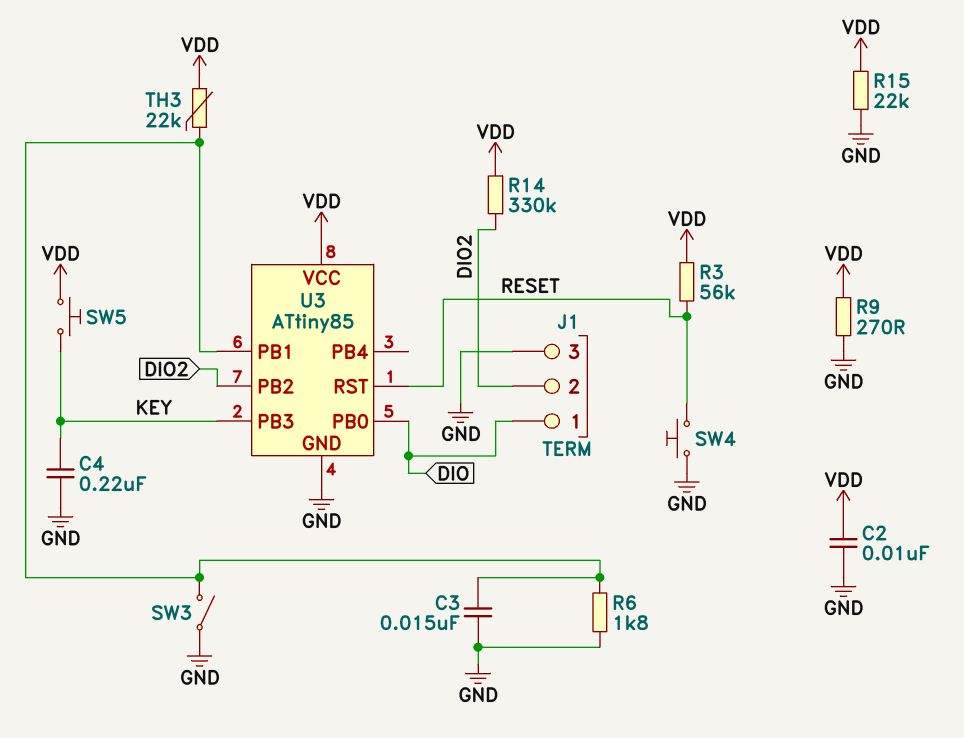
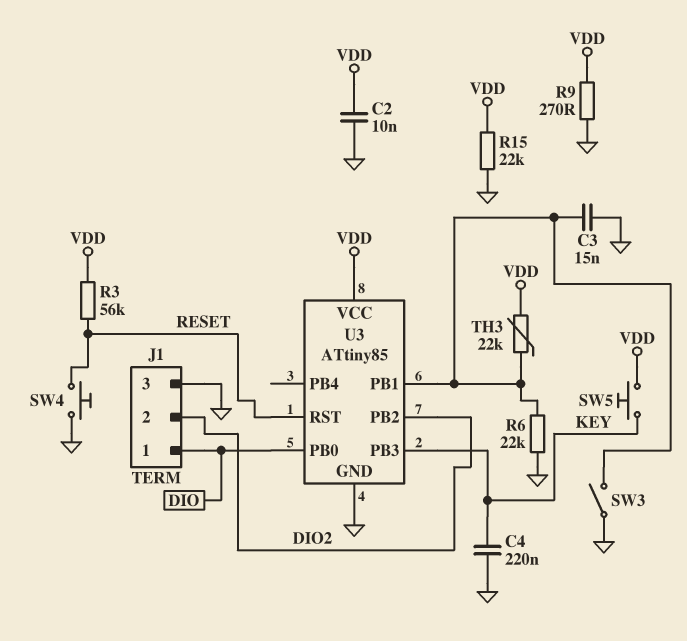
R6: 1.8k (GND, U3/PB1) -> 22k (GND, U3/PB1)
R14: 330k (DIO2, VDD) -> none

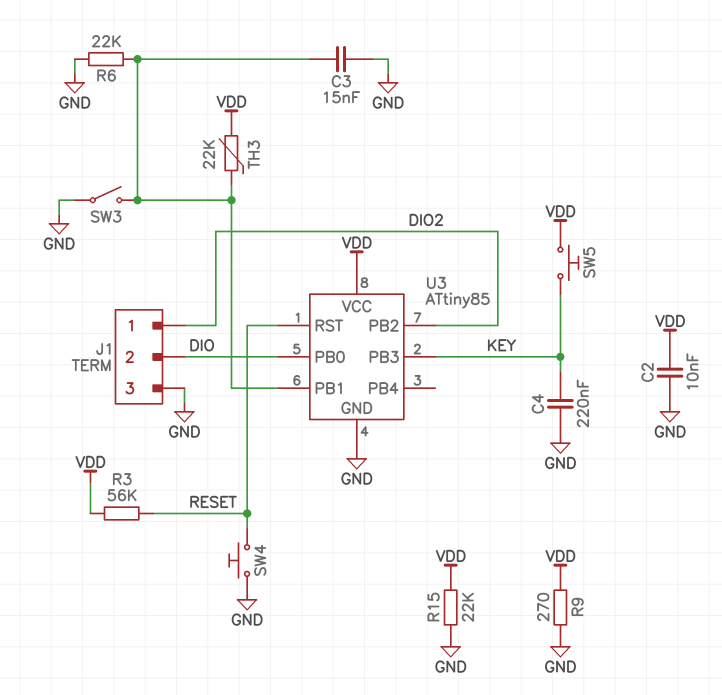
J1 pin 1: DIO -> DIO2
J1 pin 2: DIO2 -> DIO

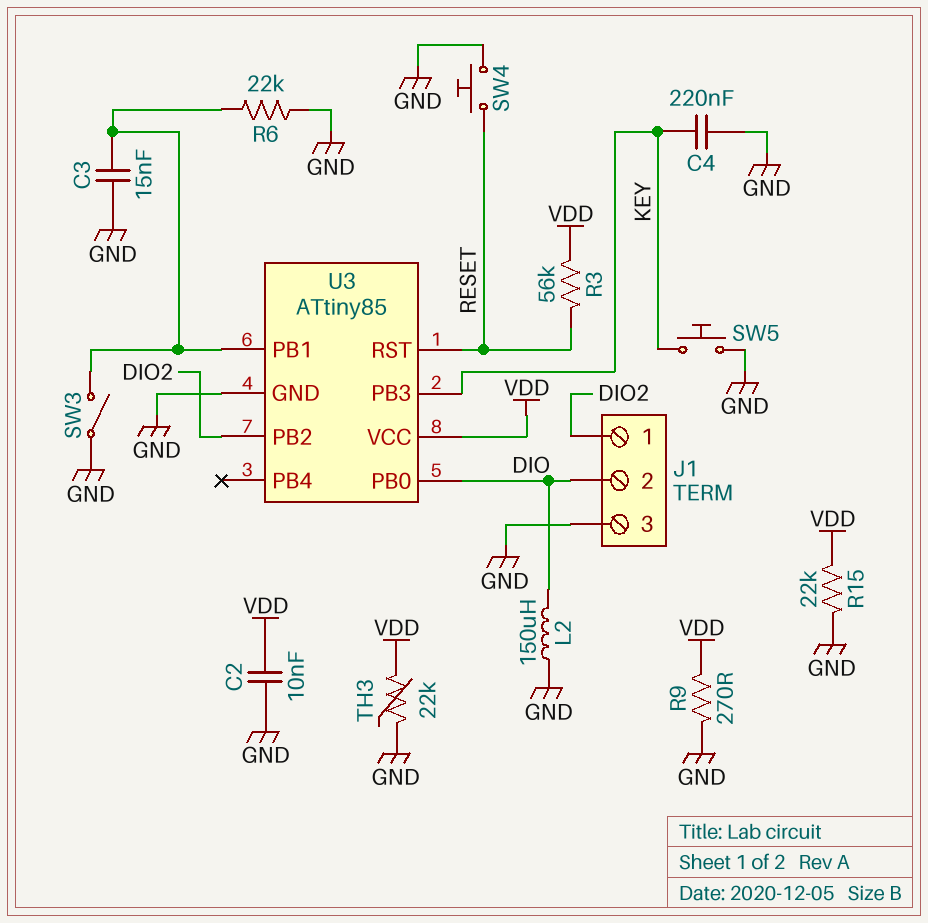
L2: none -> 150uH (DIO, GND)
SW5: button (KEY, VDD) -> button (GND, KEY)
TH3: 22k (U3/PB1, VDD) -> 22k (GND, VDD)

